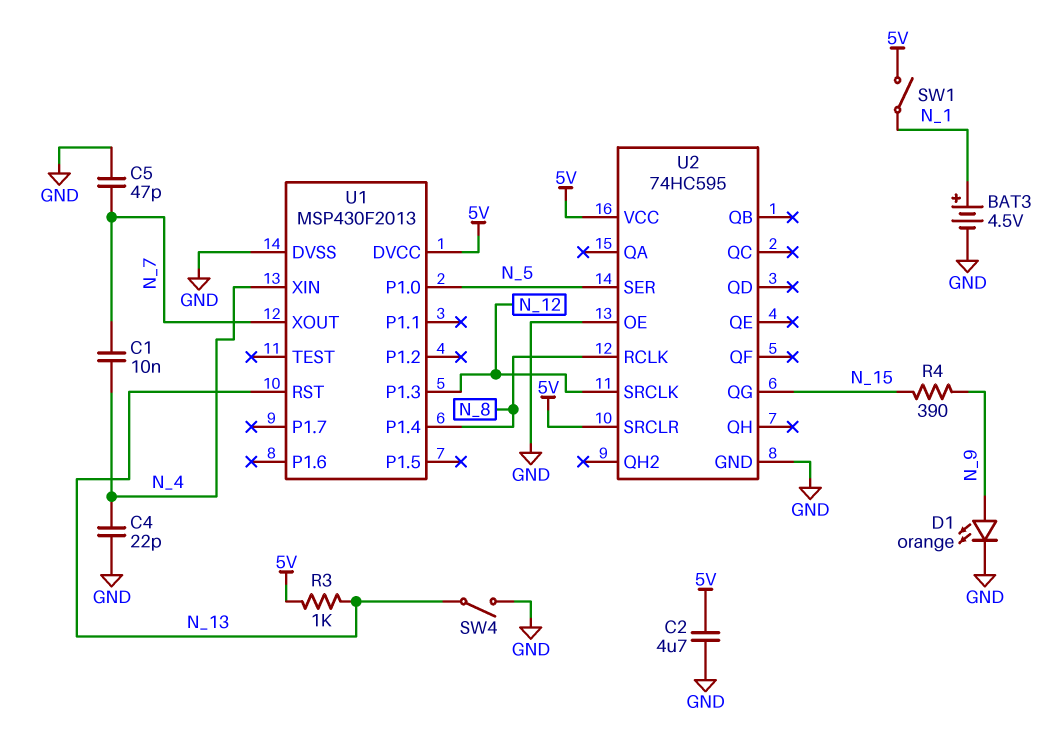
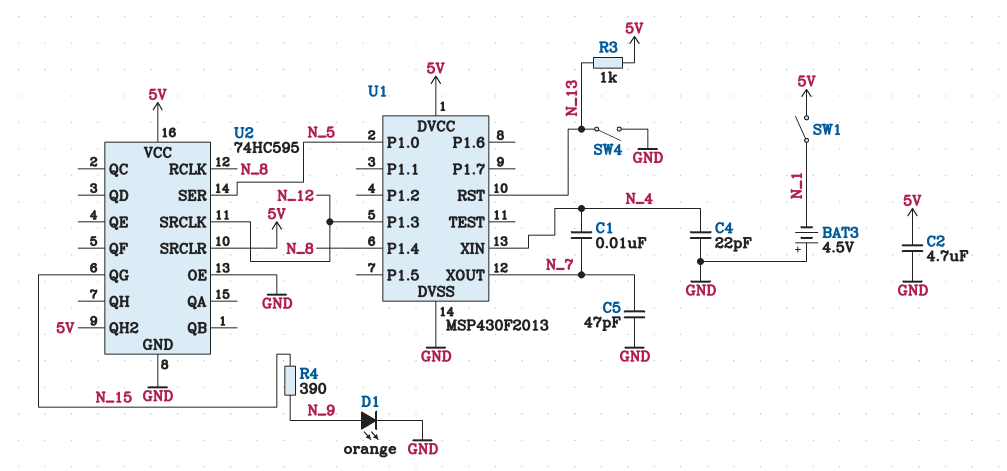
BAT3: 4.5V (plus N_1, minus GND) -> 4.5V (plus GND, minus N_1)
U2 pin QH2: none -> 5V

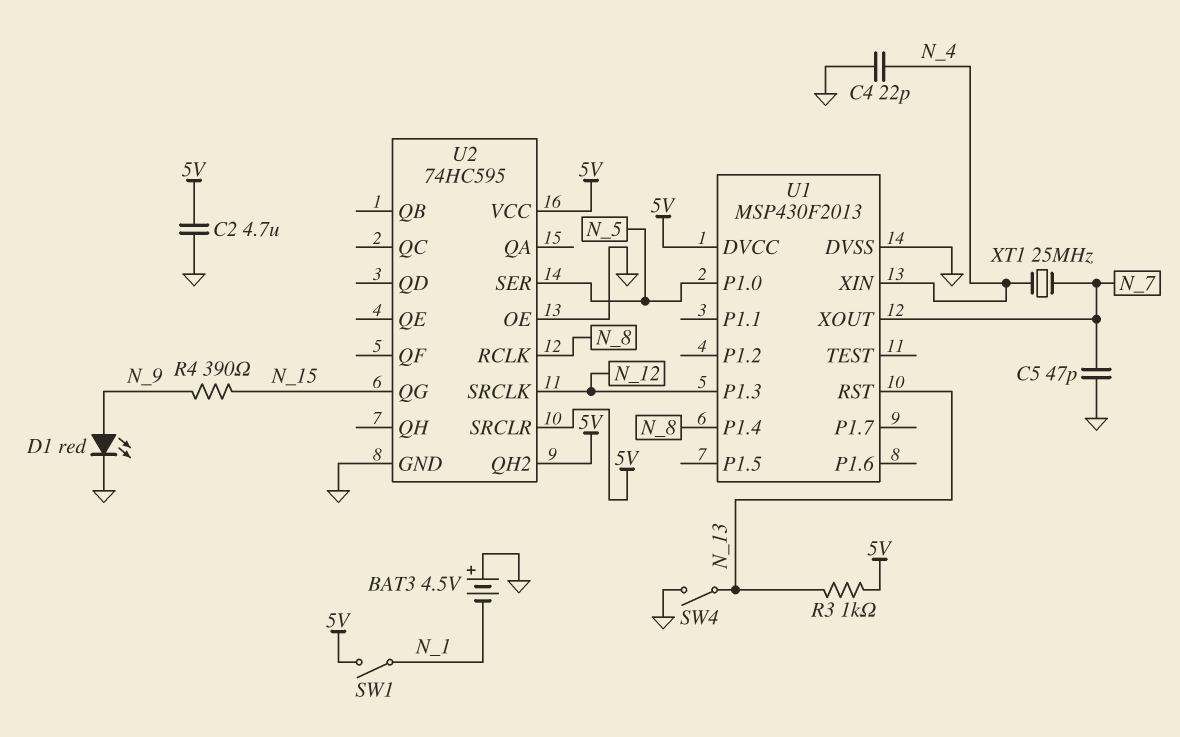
C1: 10nF (N_4, N_7) -> none
D1: LED orange (A N_9, K GND) -> LED red (A N_9, K GND)
XT1: none -> 25MHz (N_4, N_7)

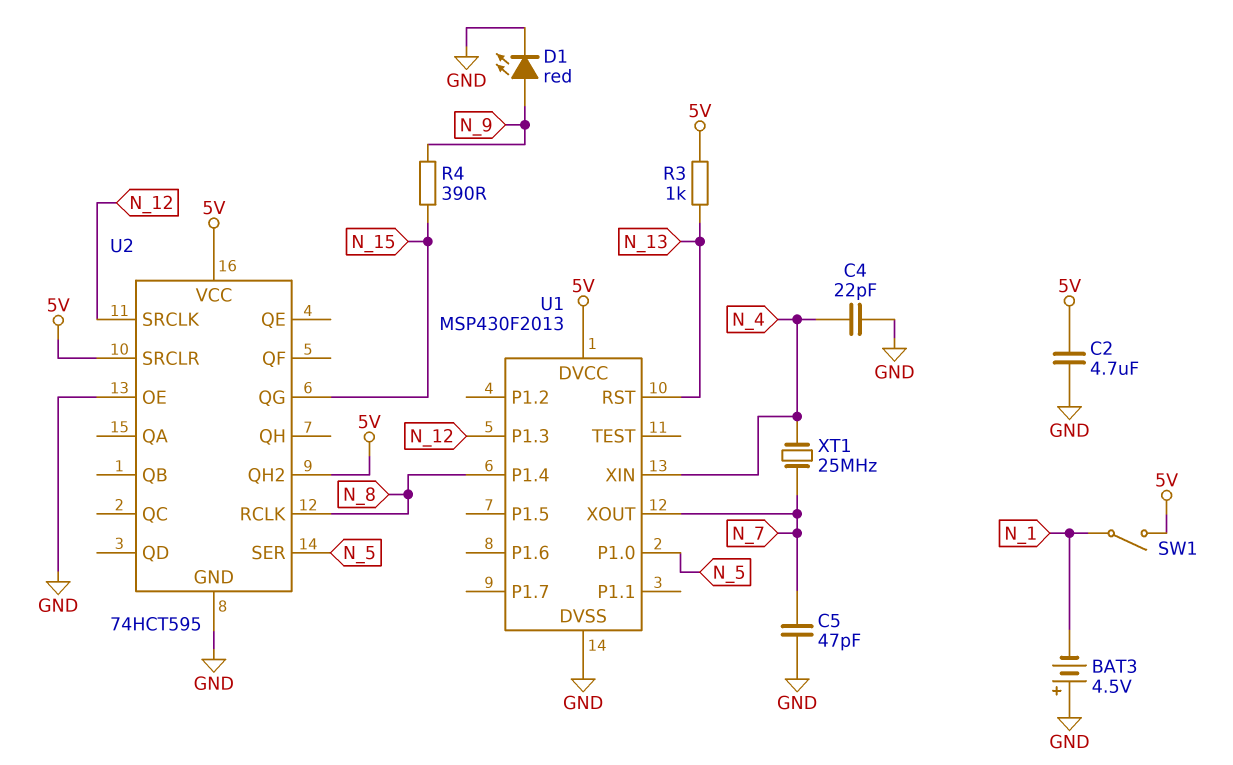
SW4: switch (GND, N_13) -> none
U2: 74HC595 -> 74HCT595

